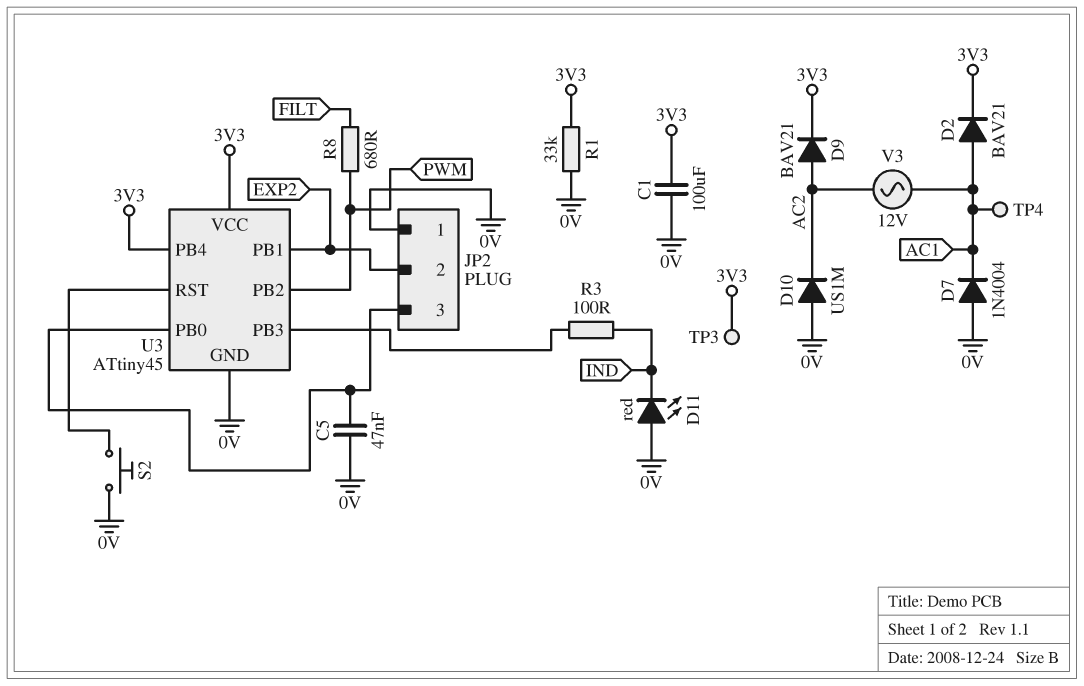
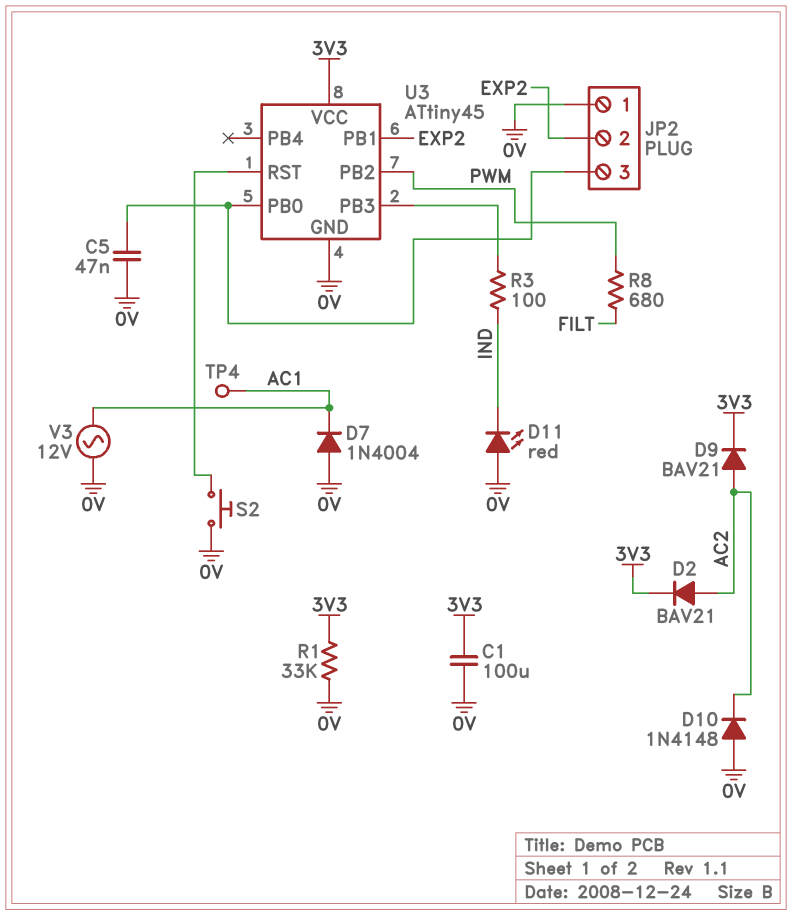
D2: diode BAV21 (A AC1, K 3V3) -> diode BAV21 (A AC2, K 3V3)
D10: diode US1M (A 0V, K AC2) -> diode 1N4148 (A 0V, K AC2)
TP3: test point (3V3) -> none
U3 pin PB4: 3V3 -> none
V3: AC 12V (AC1, AC2) -> AC 12V (0V, AC1)

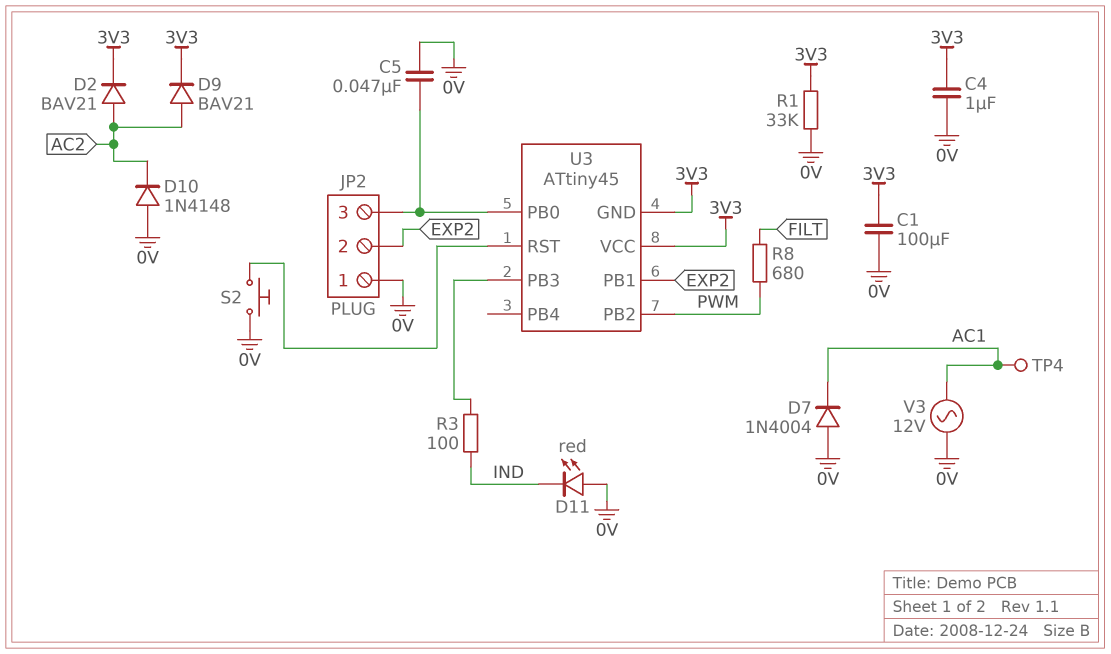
C4: none -> 1uF (0V, 3V3)
U3 pin GND: 0V -> 3V3

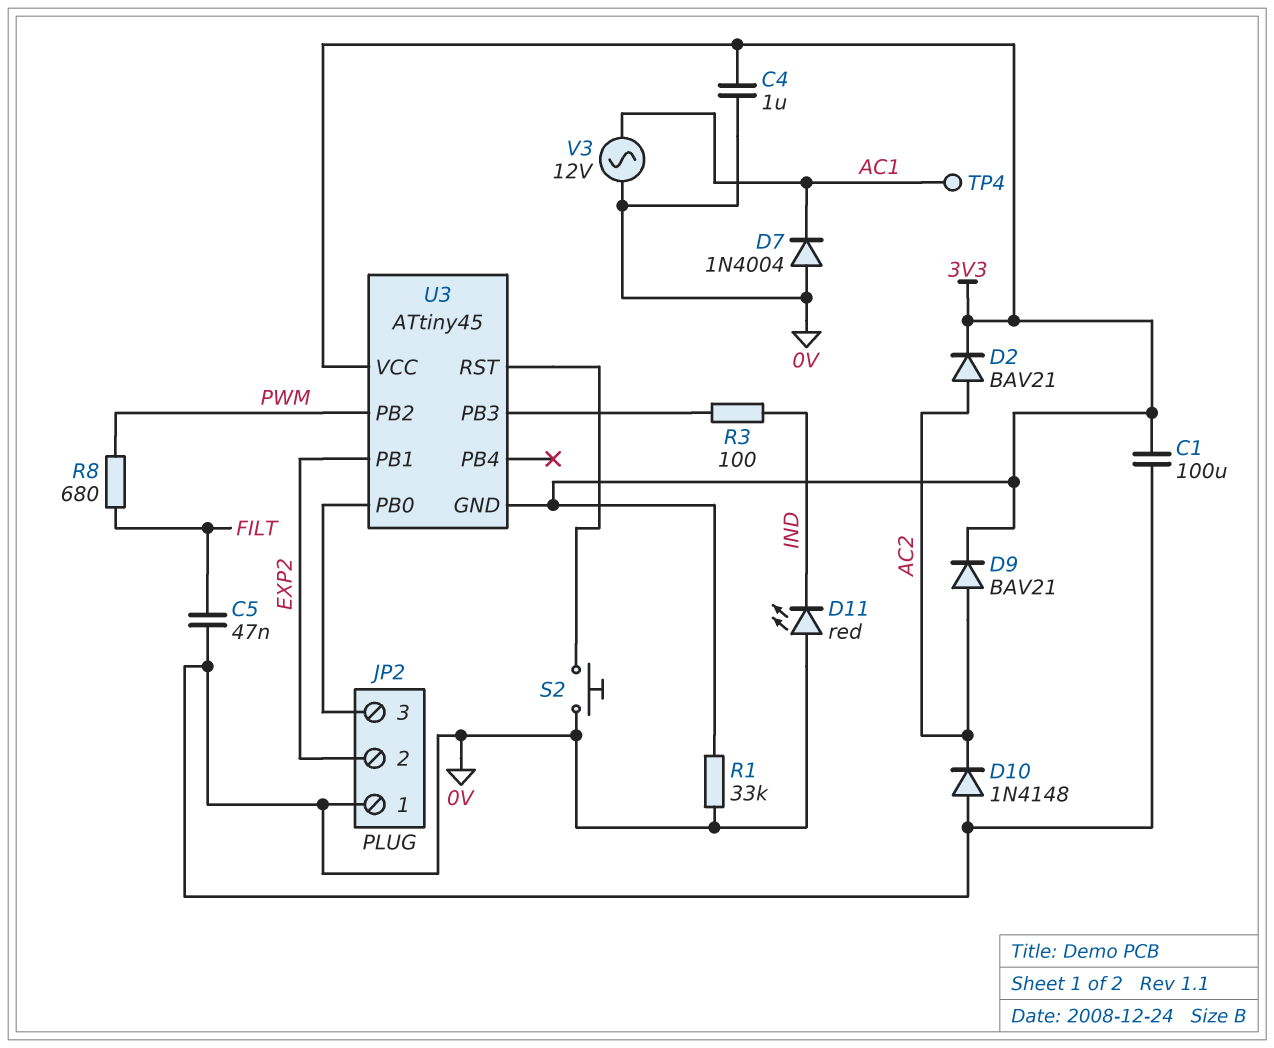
C5: 47nF (0V, JP2/3) -> 47nF (0V, FILT)

